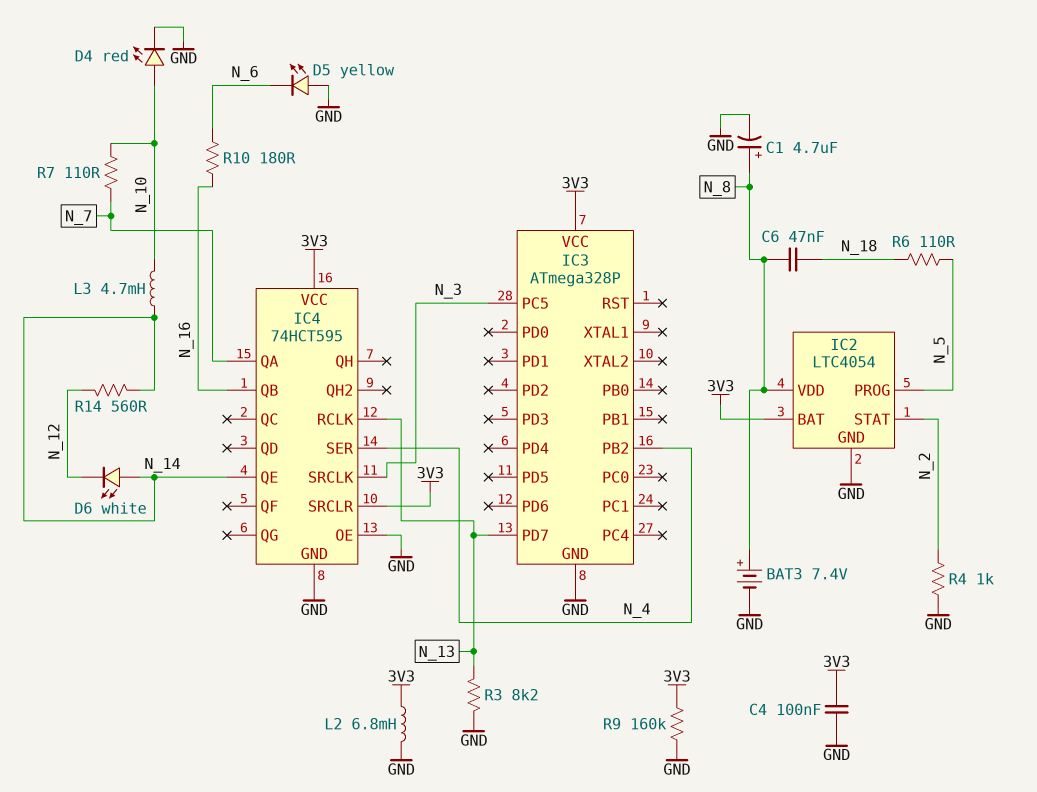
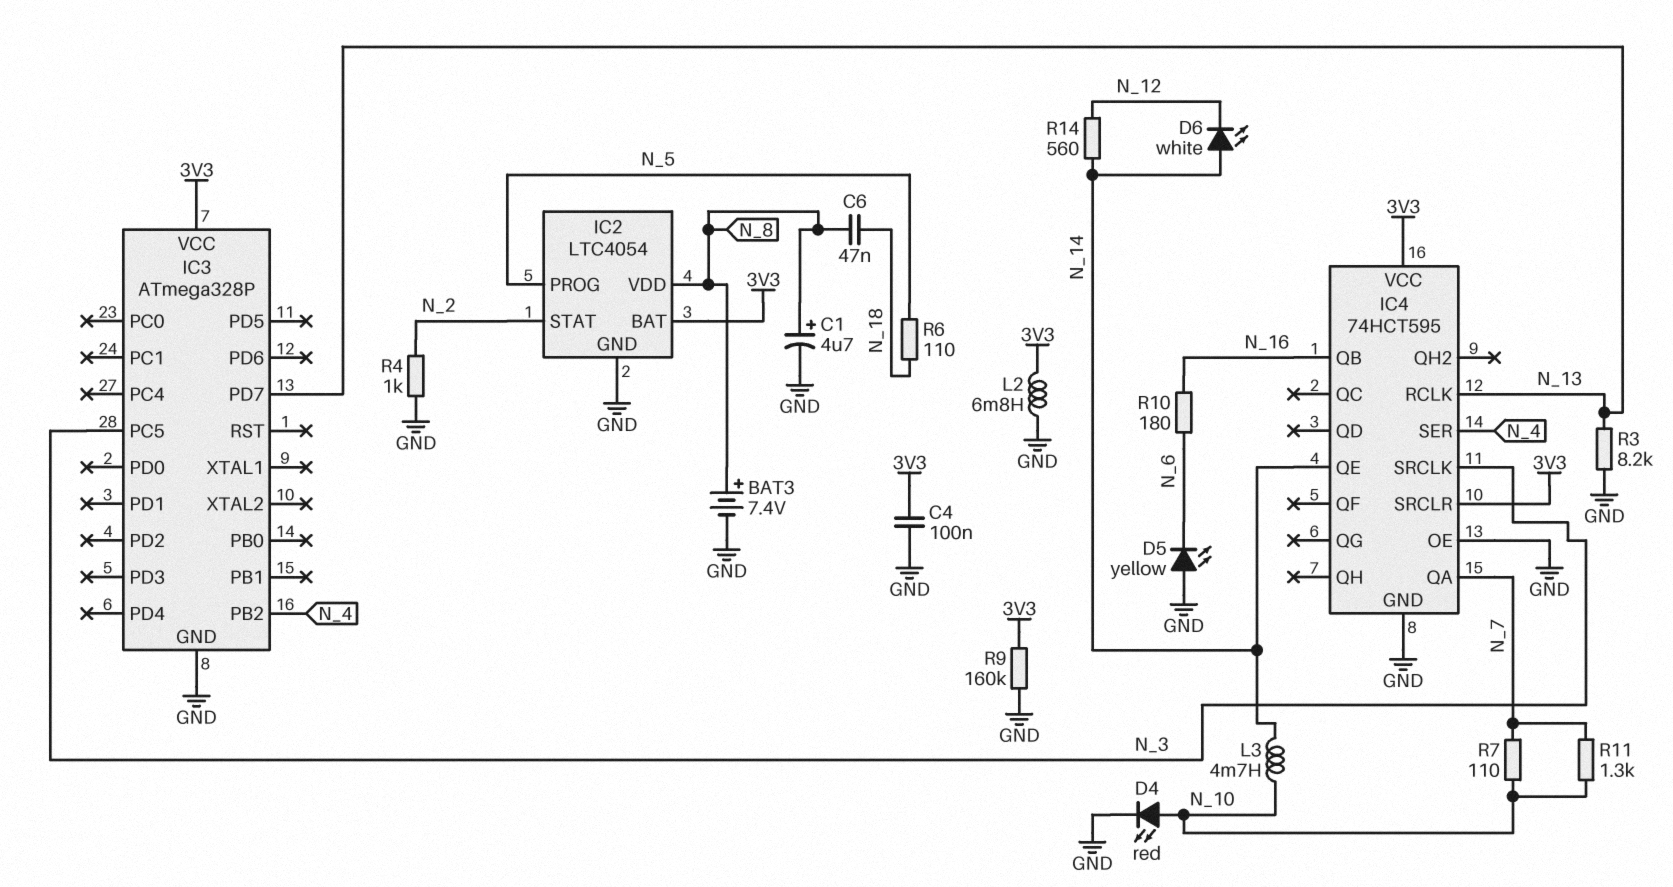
R11: none -> 1.3k (N_7, N_10)

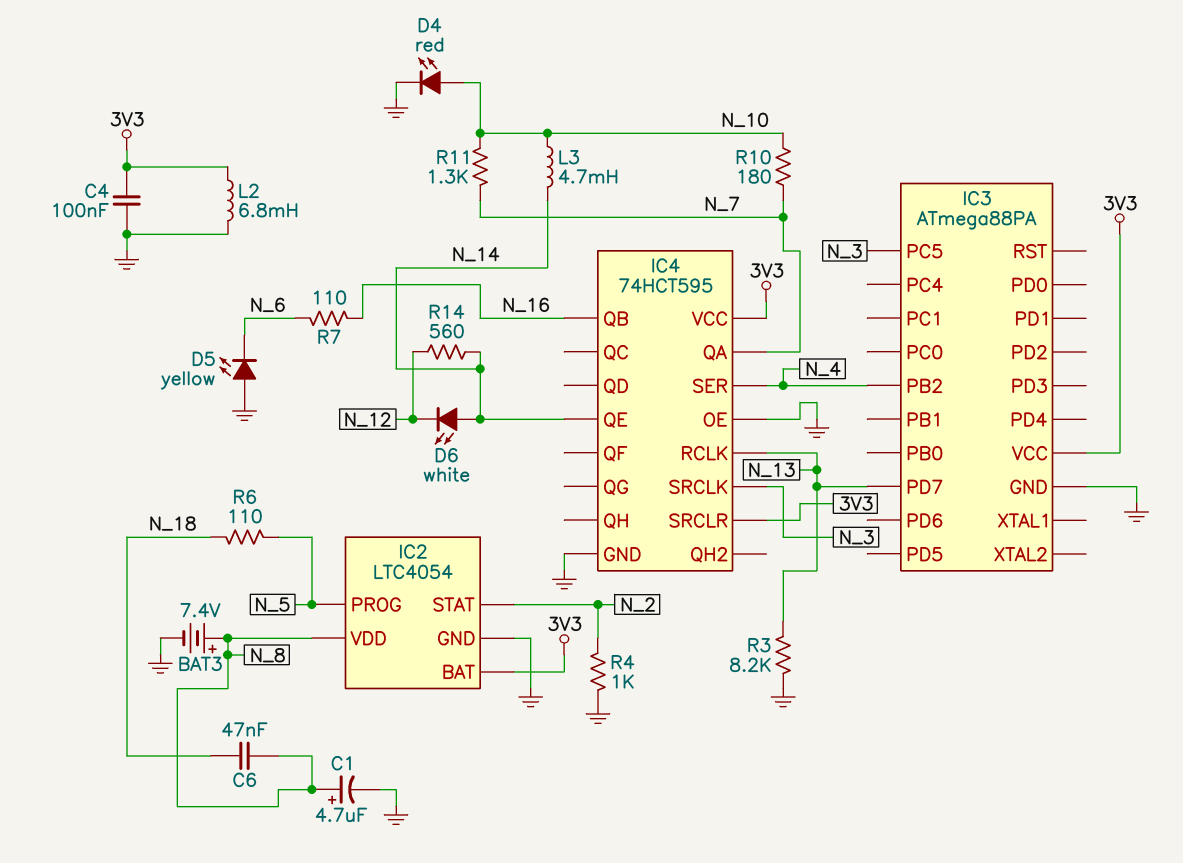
IC3: ATmega328P -> ATmega88PA
R7: 110 (N_7, N_10) -> 110 (N_6, N_16)
R9: 160k (3V3, GND) -> none
R10: 180 (N_6, N_16) -> 180 (N_7, N_10)

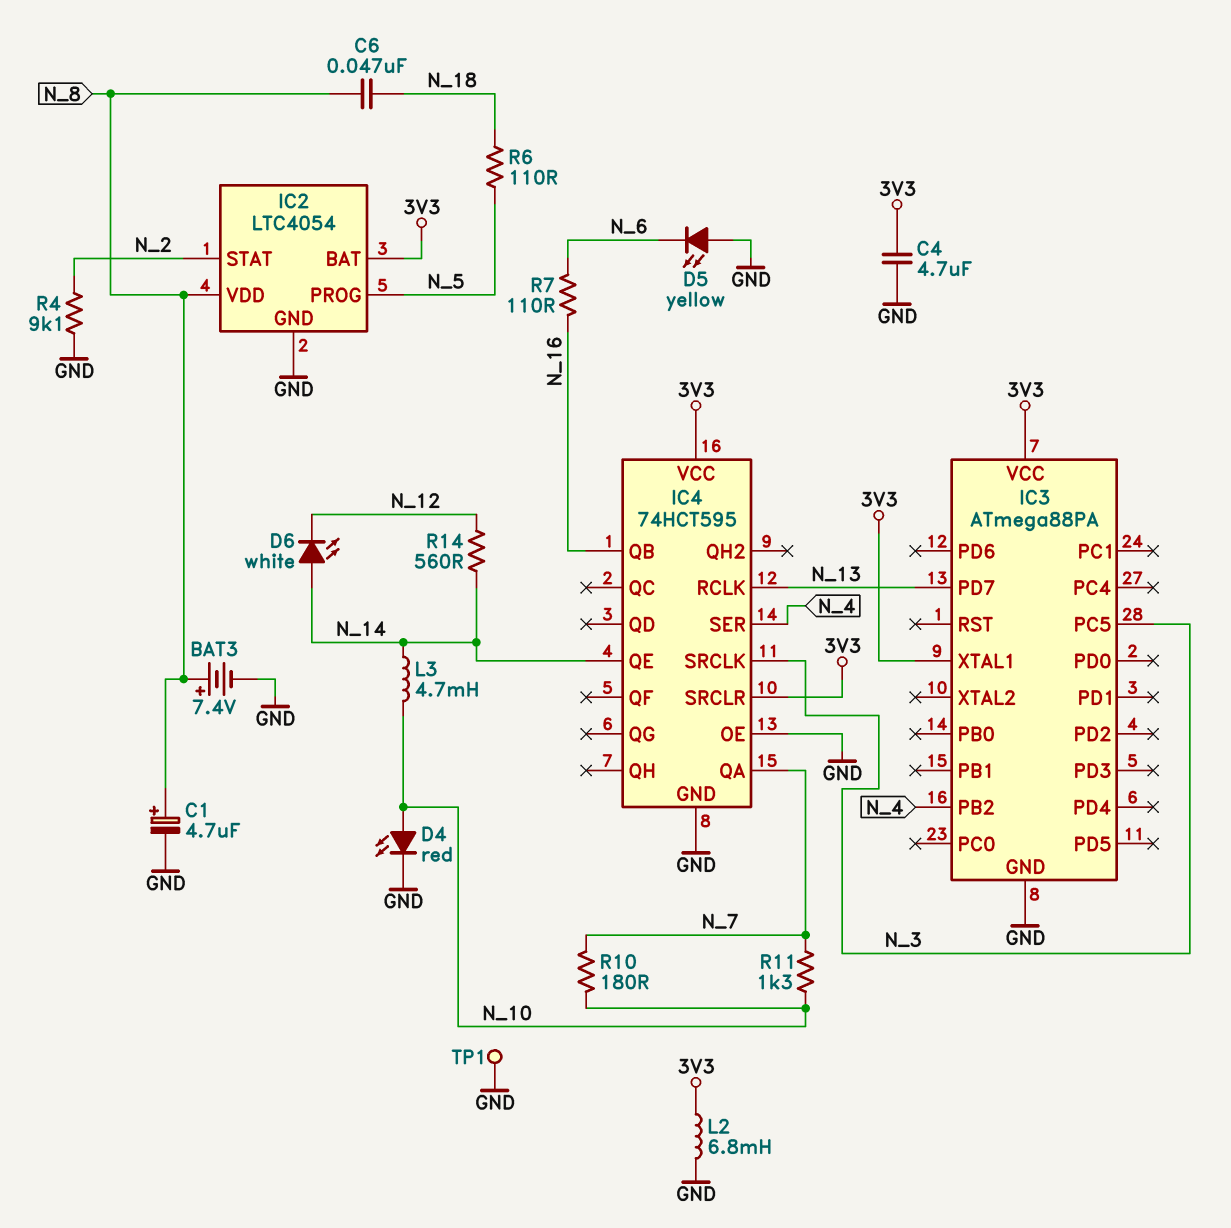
C4: 100nF (3V3, GND) -> 4.7uF (3V3, GND)
IC3 pin XTAL1: none -> 3V3
R3: 8.2k (GND, N_13) -> none
R4: 1k (GND, N_2) -> 9.1k (GND, N_2)
TP1: none -> test point (GND)

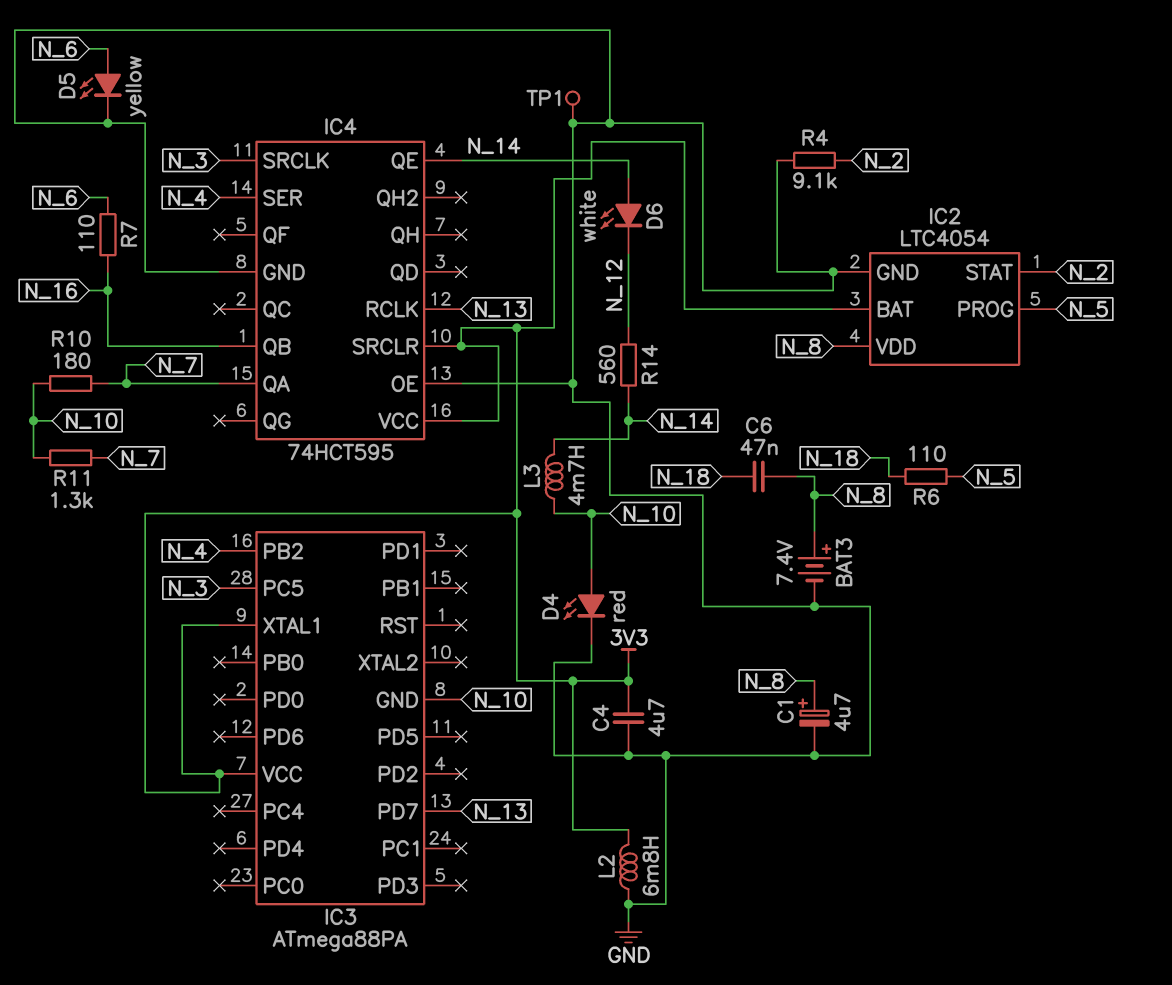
D5: LED yellow (A GND, K N_6) -> LED yellow (A N_6, K GND)
IC3 pin GND: GND -> N_10

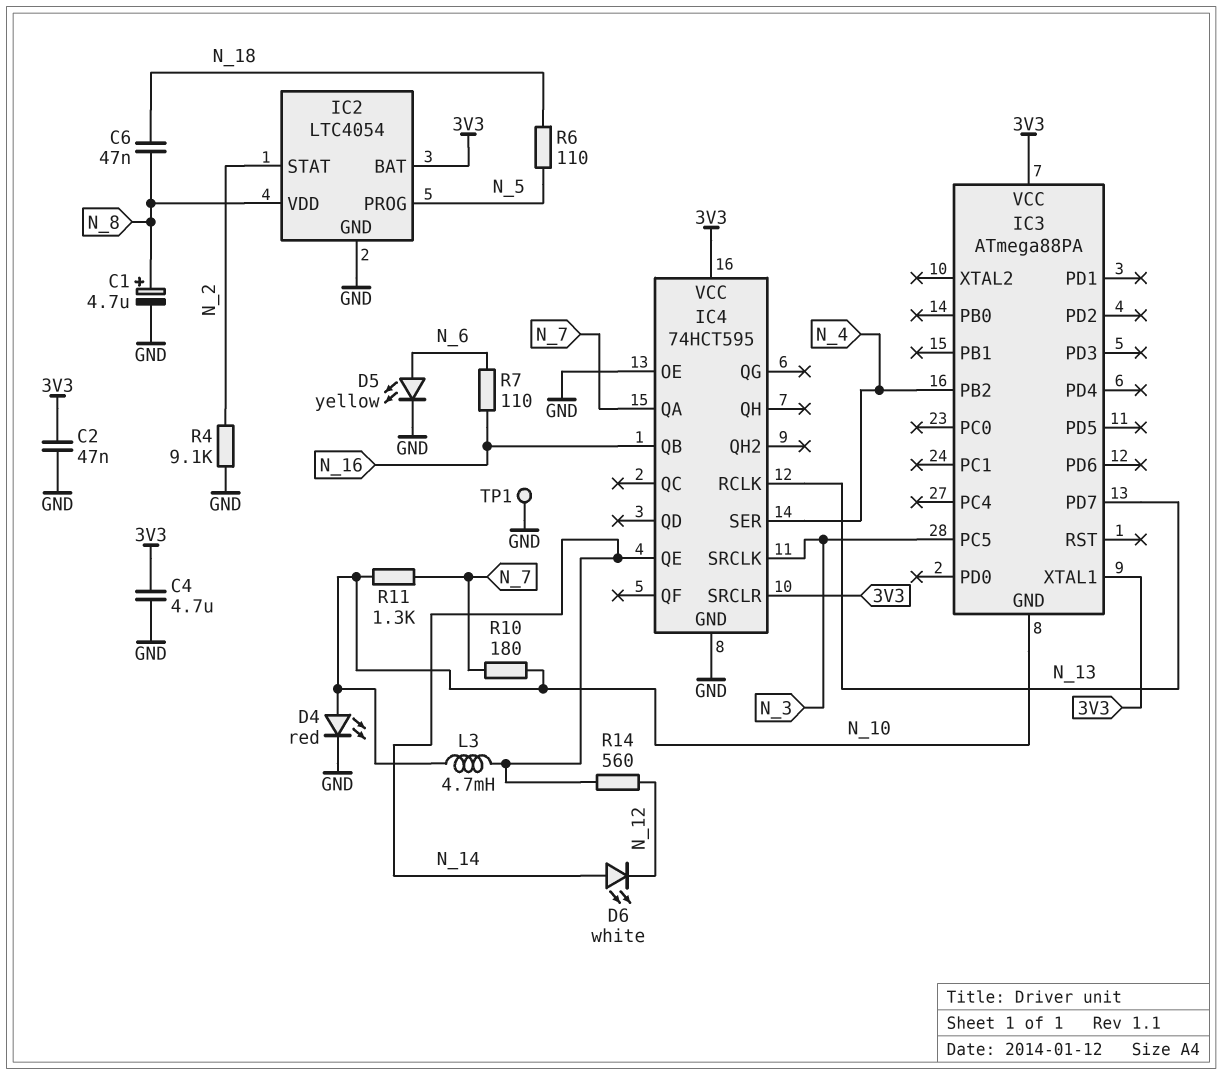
BAT3: 7.4V (plus N_8, minus GND) -> none
C2: none -> 47nF (3V3, GND)
L2: 6.8mH (3V3, GND) -> none

